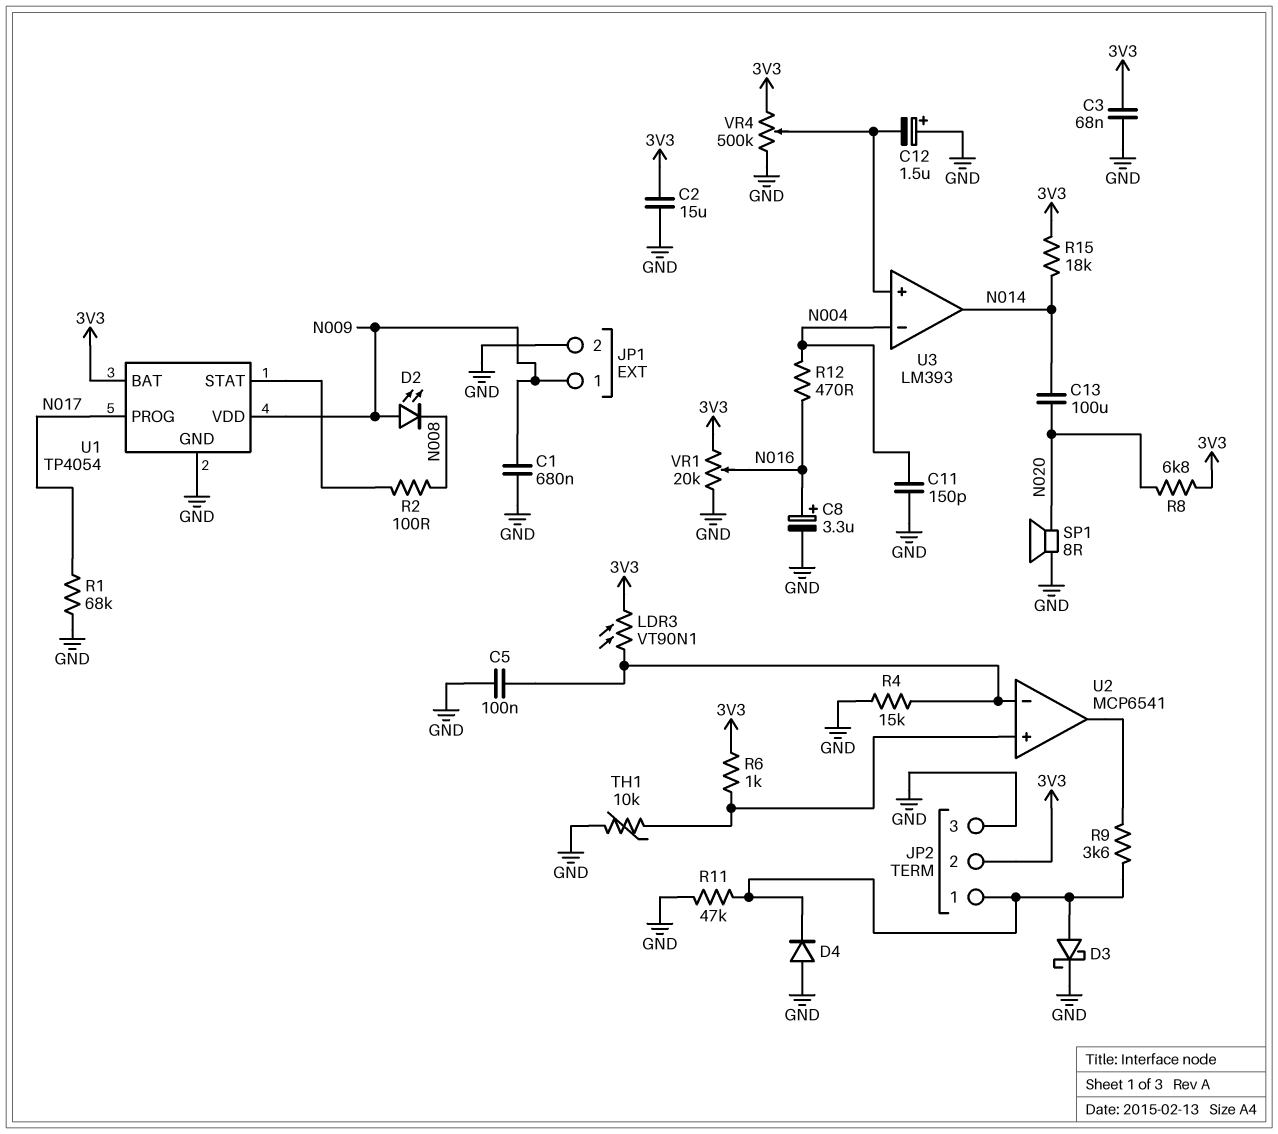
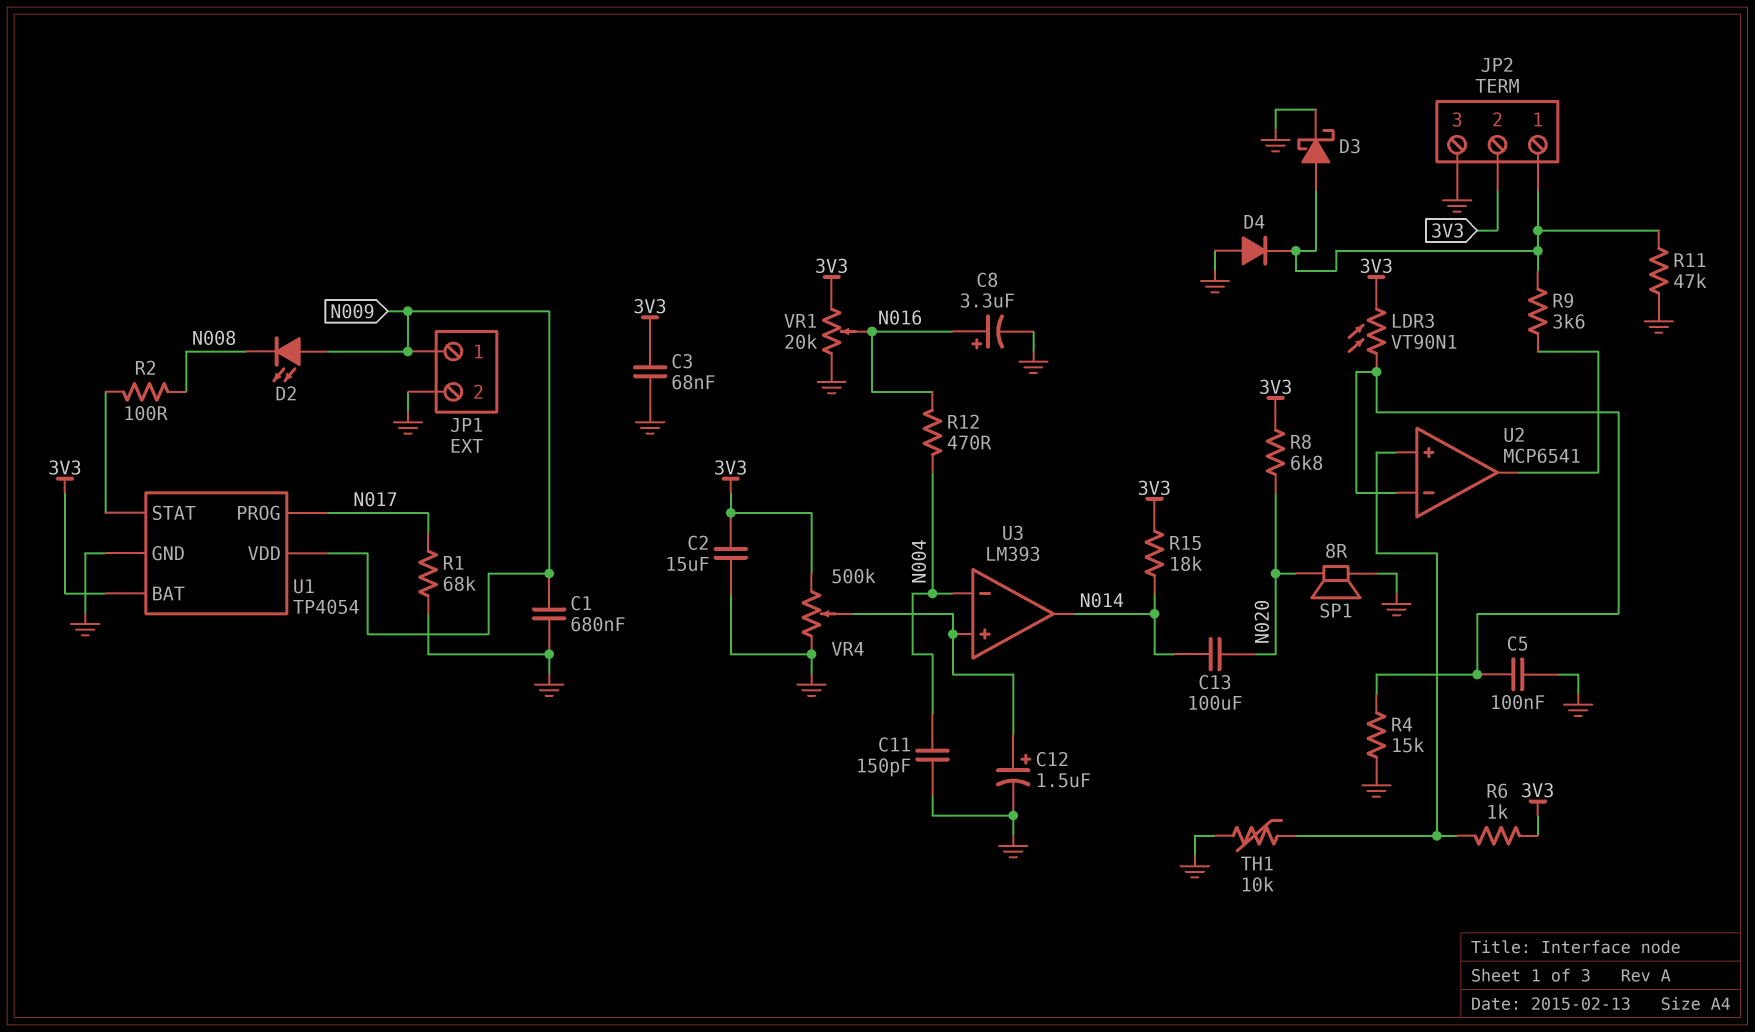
C12: 1.5uF (plus GND, minus U3/in+) -> 1.5uF (plus U3/in+, minus GND)

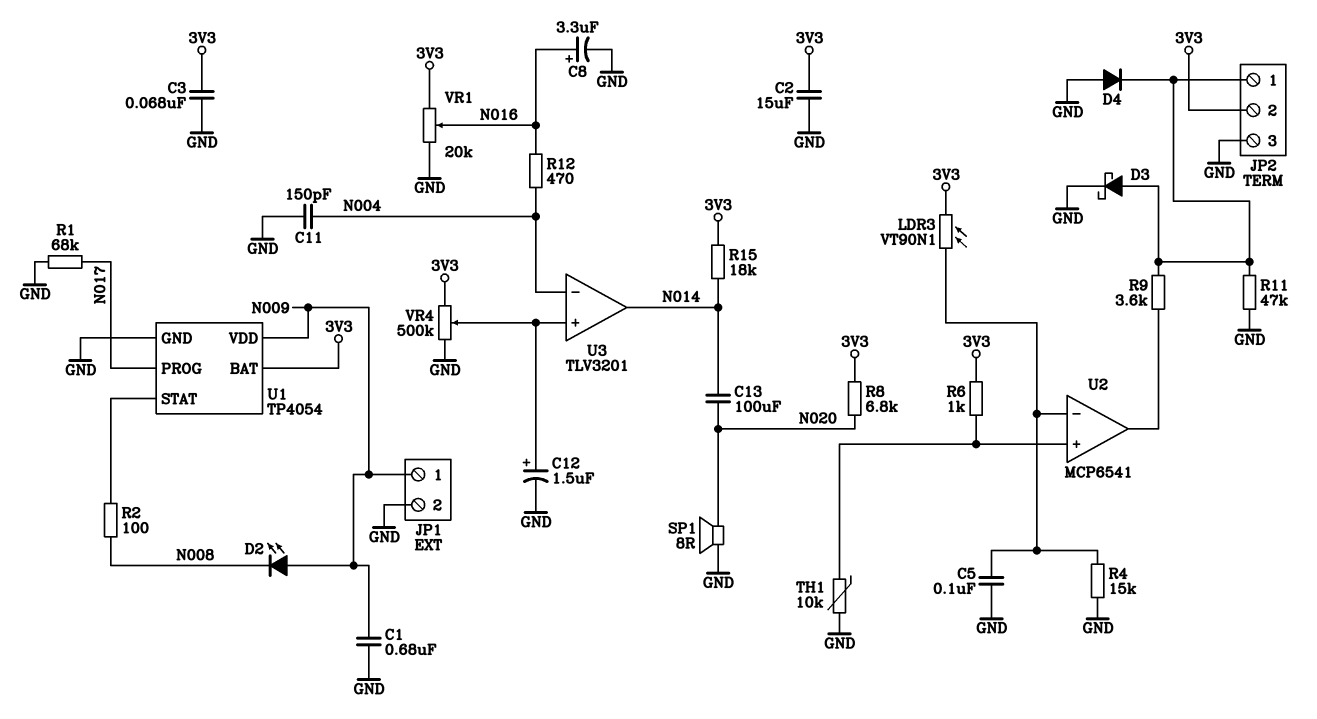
U3: LM393 -> TLV3201

